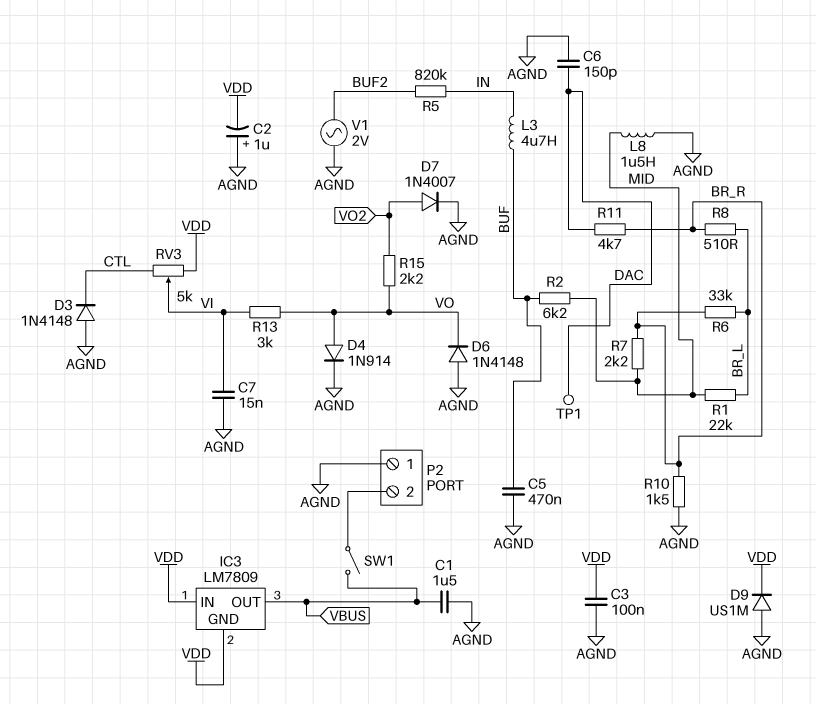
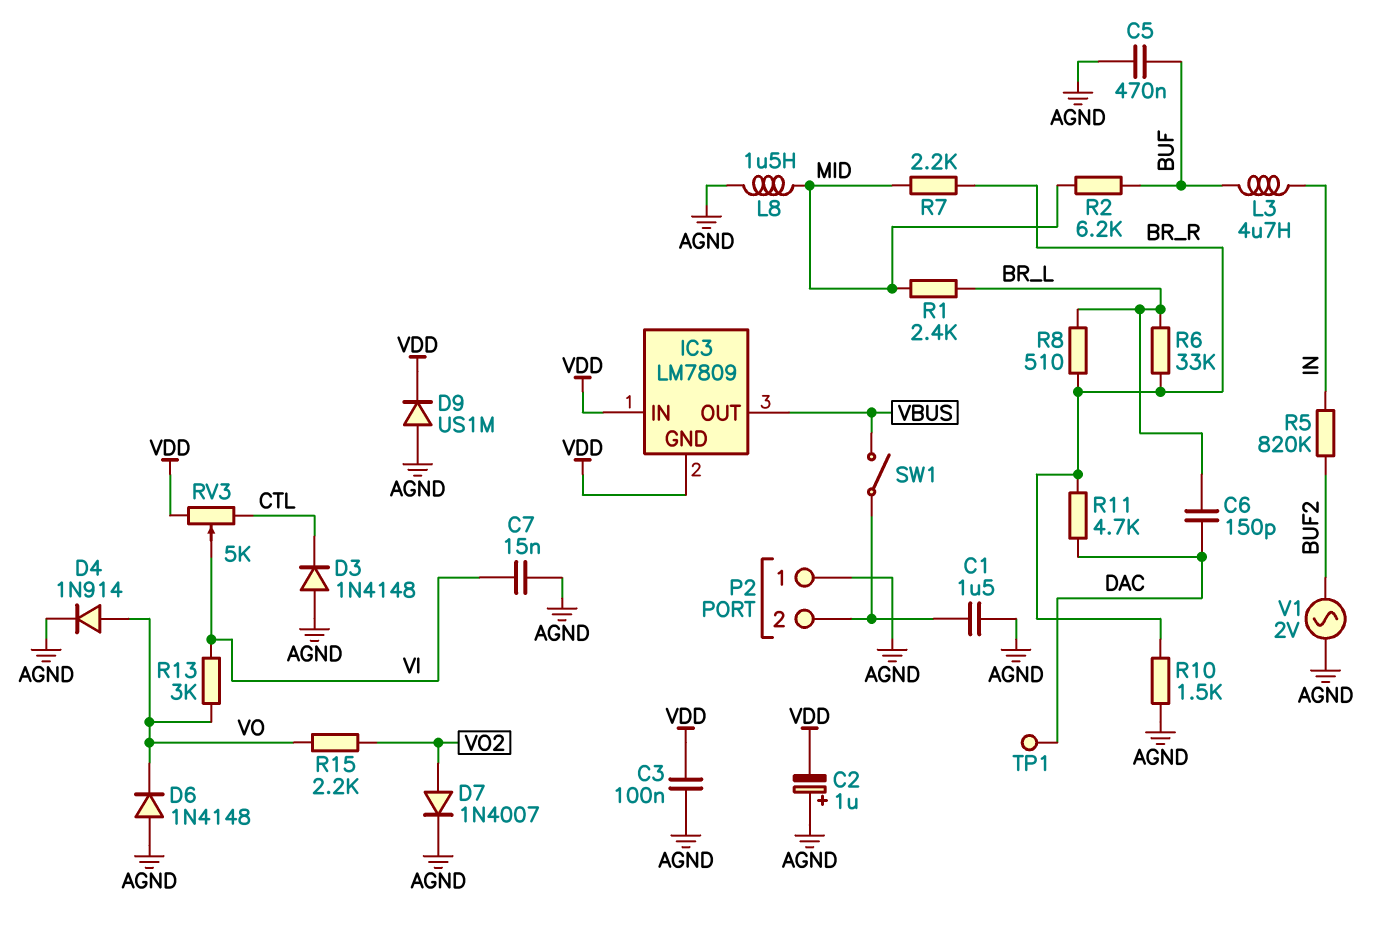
C1: 1.5uF (AGND, VBUS) -> 1.5uF (AGND, P2/2)
C6: 150pF (AGND, DAC) -> 150pF (BR_L, DAC)
R1: 22k (BR_L, MID) -> 2.4k (BR_L, MID)

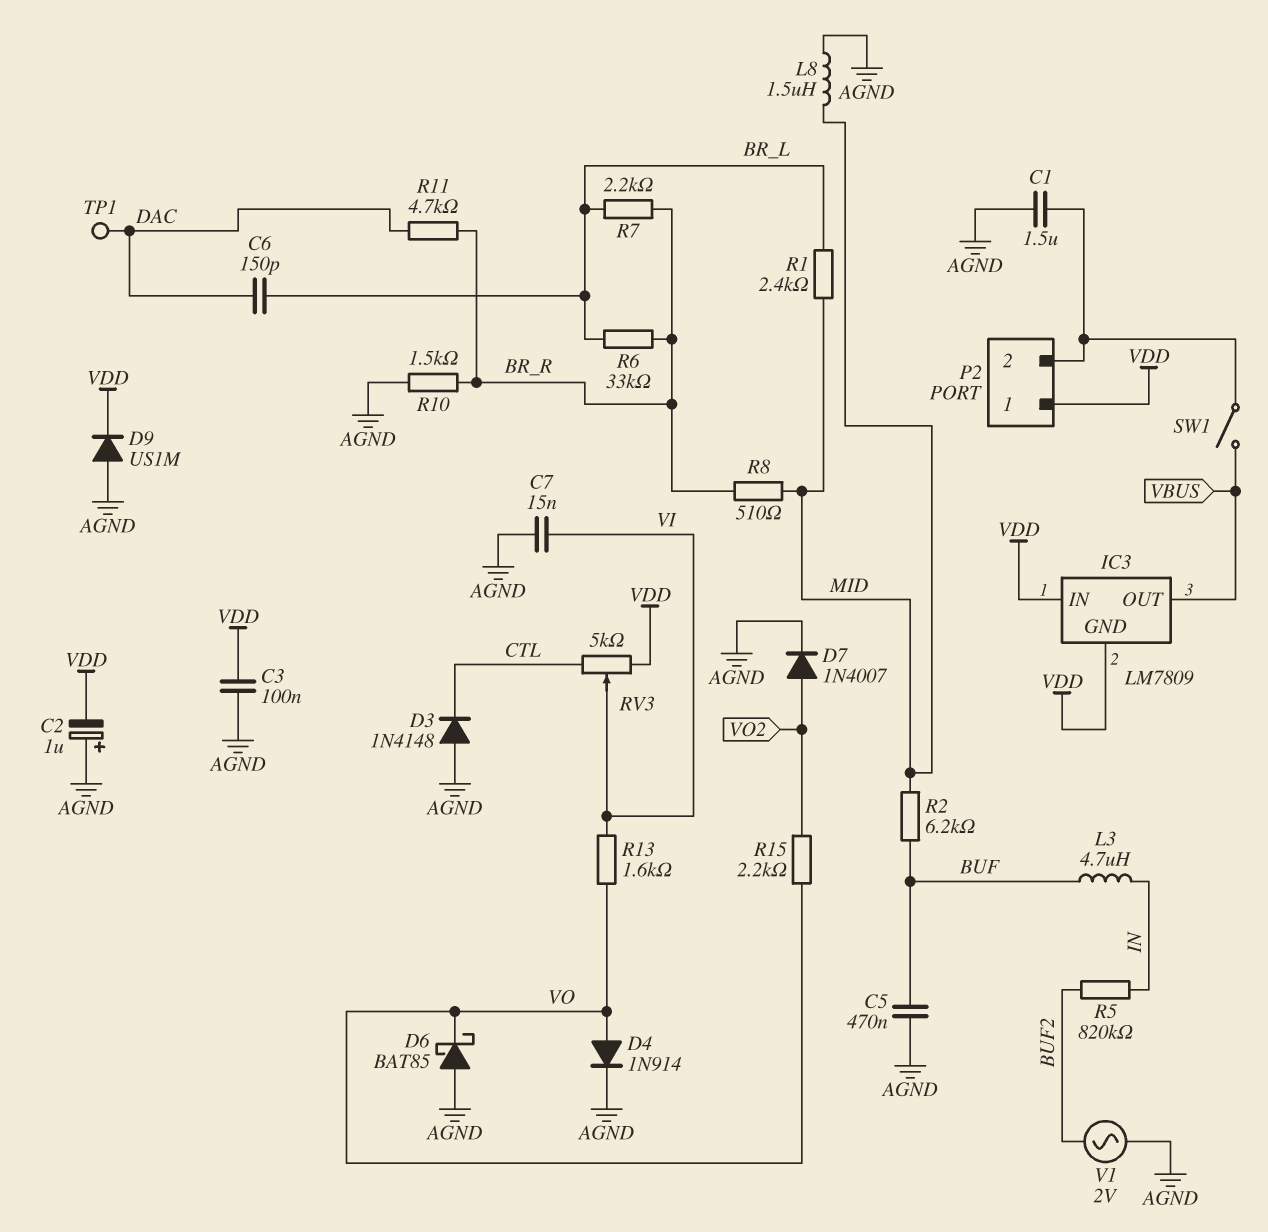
D6: diode 1N4148 (A AGND, K VO) -> schottky BAT85 (A AGND, K VO)
P2 pin 1: AGND -> VDD
R7: 2.2k (BR_R, MID) -> 2.2k (BR_L, BR_R)
R8: 510 (BR_L, BR_R) -> 510 (BR_R, MID)
R13: 3k (VI, VO) -> 1.6k (VI, VO)

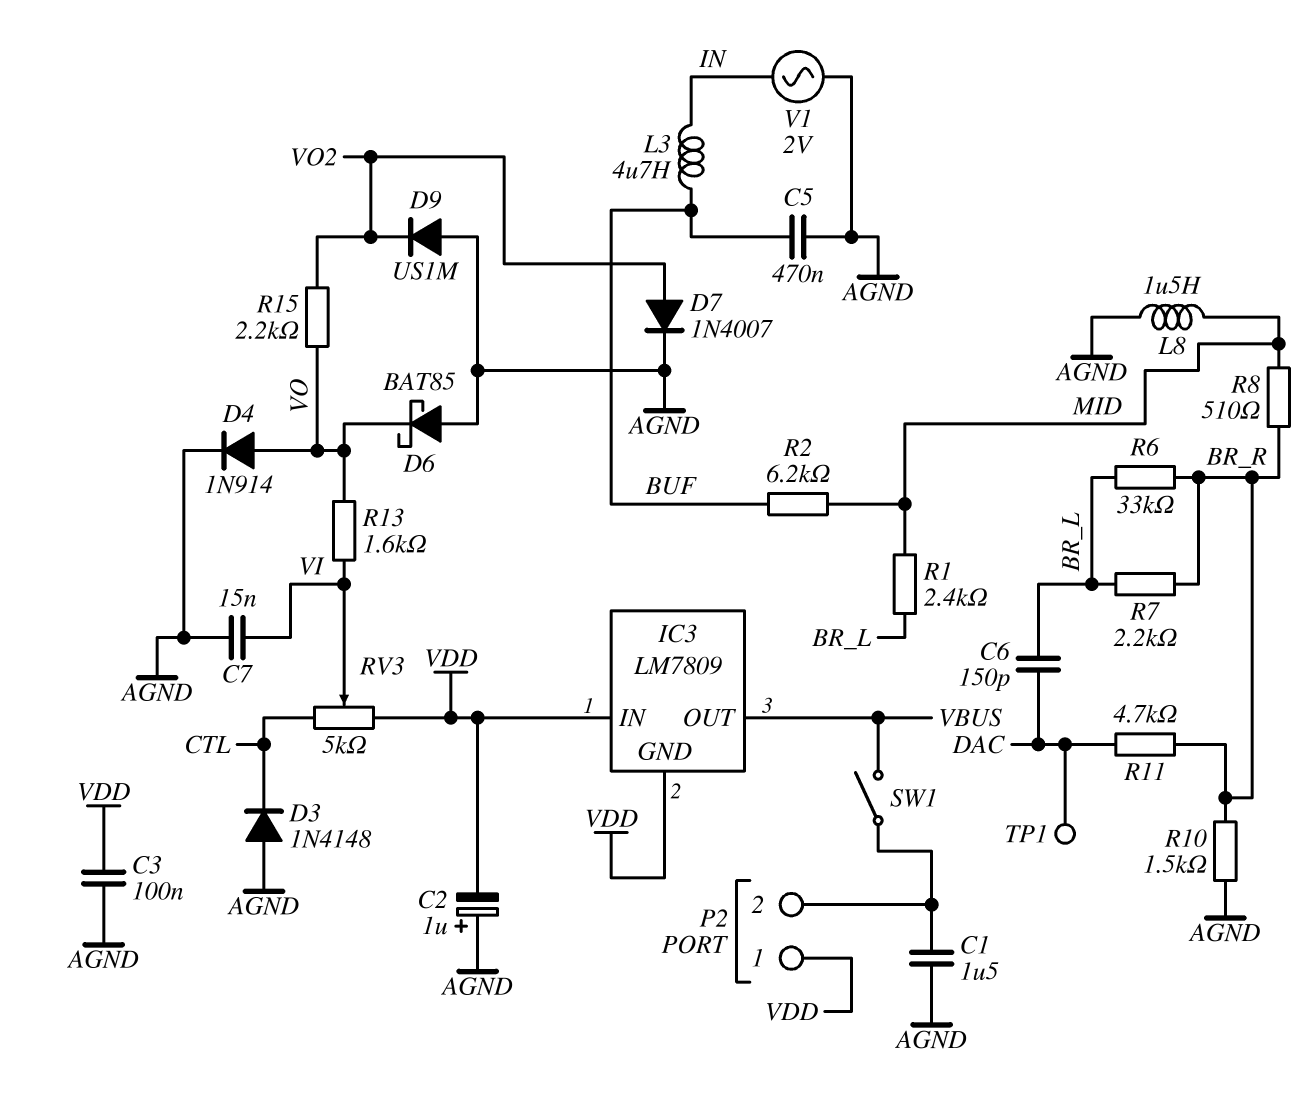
D9: diode US1M (A AGND, K VDD) -> diode US1M (A AGND, K VO2)
R5: 820k (BUF2, IN) -> none
V1: AC 2V (AGND, BUF2) -> AC 2V (AGND, IN)

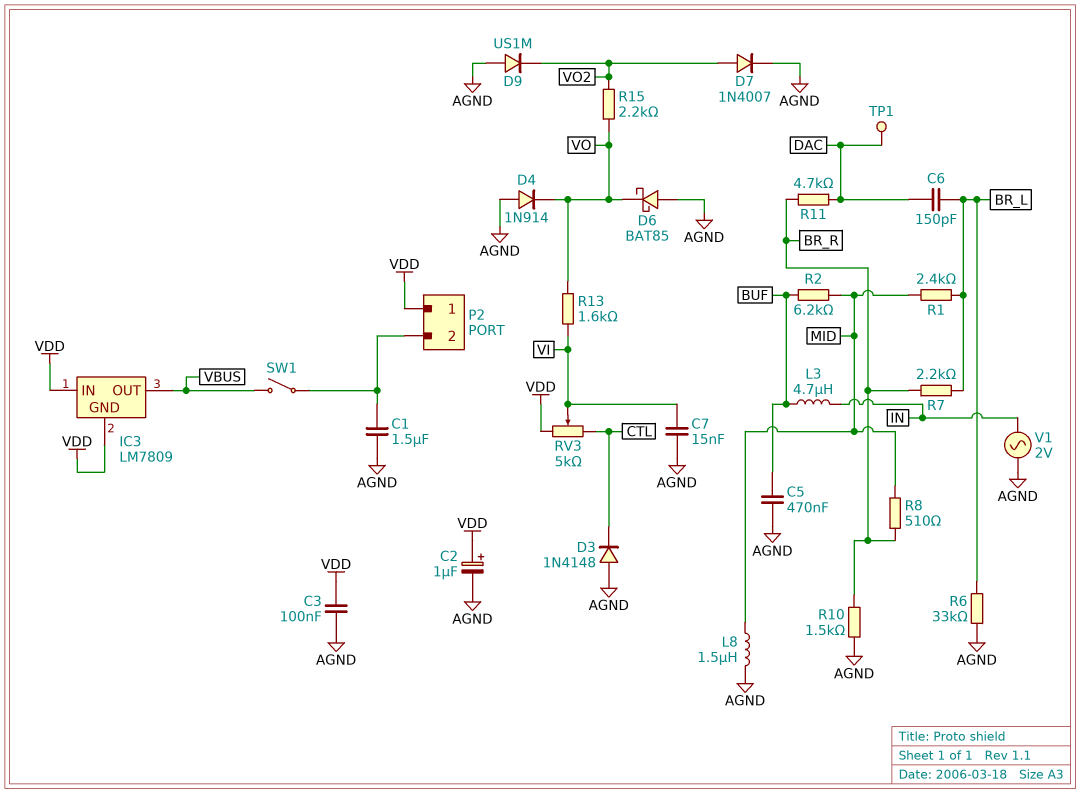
C2: 1uF (plus AGND, minus VDD) -> 1uF (plus VDD, minus AGND)
D4: diode 1N914 (A VO, K AGND) -> diode 1N914 (A AGND, K VO)
R6: 33k (BR_L, BR_R) -> 33k (AGND, BR_L)

